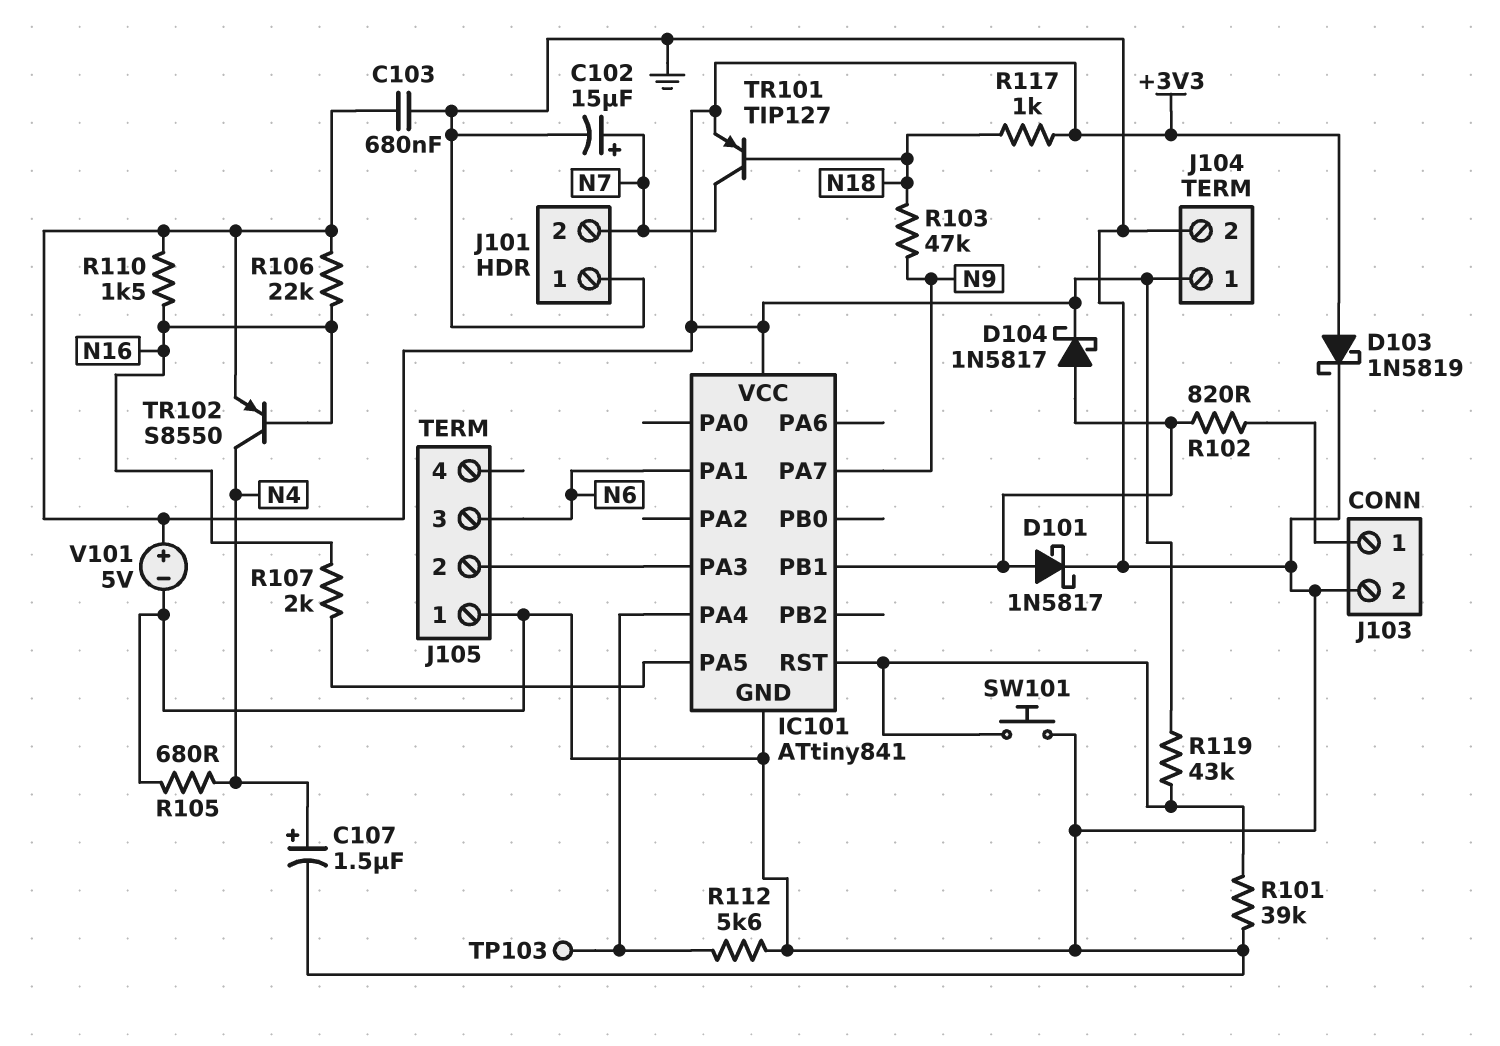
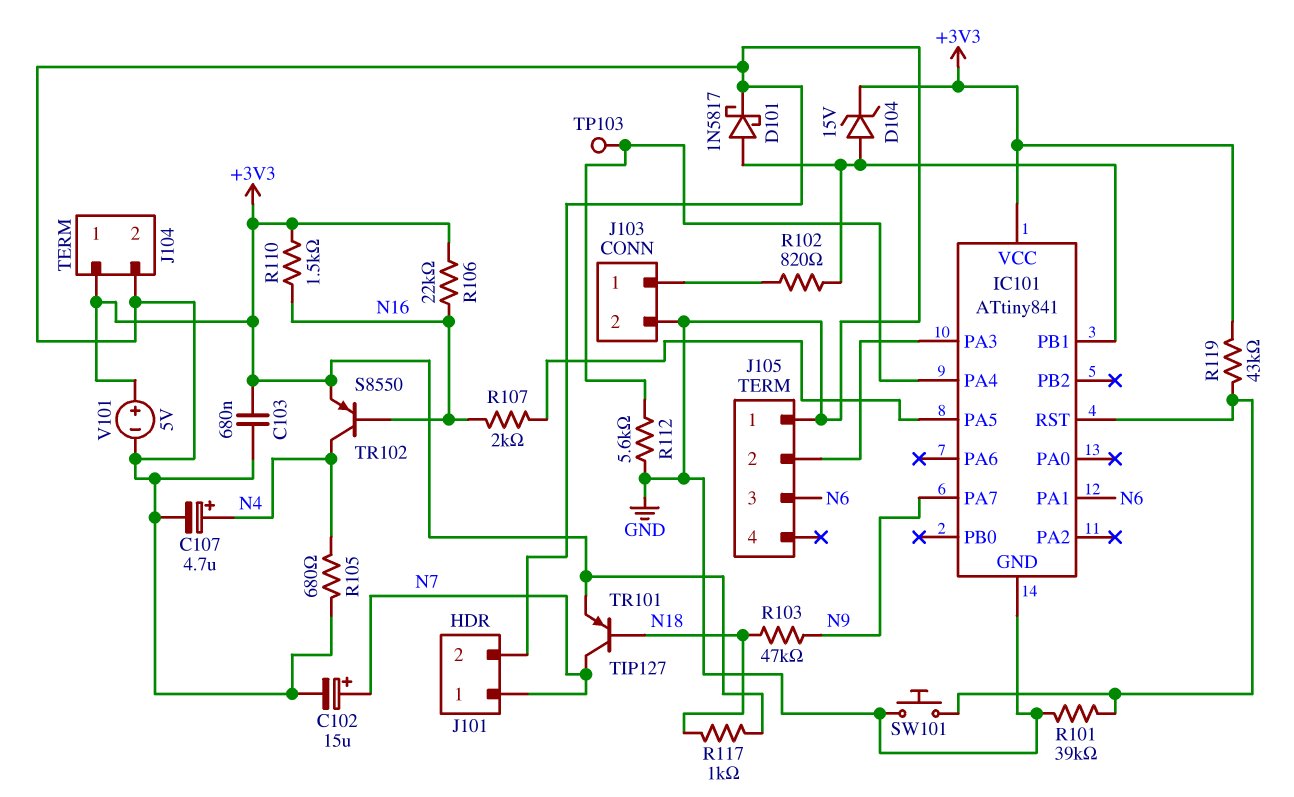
C107: 1.5uF (plus N4, minus GND) -> 4.7uF (plus N4, minus GND)
D103: schottky 1N5819 (A +3V3, K GND) -> none
D104: schottky 1N5817 (A IC101/PB1, K +3V3) -> zener 15V (A IC101/PB1, K +3V3)
J101 pin 1: GND -> N7
J101 pin 2: N7 -> GND

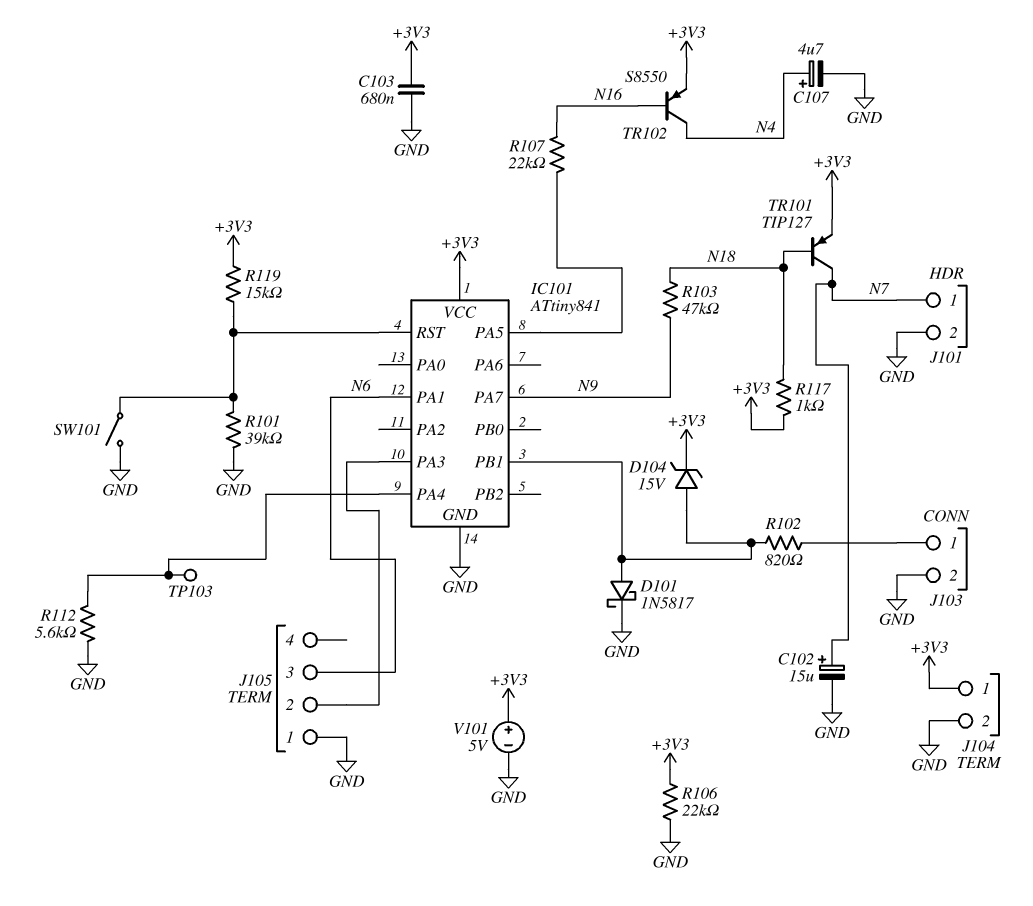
R105: 680 (GND, N4) -> none
R106: 22k (+3V3, N16) -> 22k (+3V3, GND)
R107: 2k (IC101/PA5, N16) -> 22k (IC101/PA5, N16)
R110: 1.5k (+3V3, N16) -> none
R119: 43k (+3V3, IC101/RST) -> 15k (+3V3, IC101/RST)
SW101: button (GND, IC101/RST) -> switch (GND, IC101/RST)

